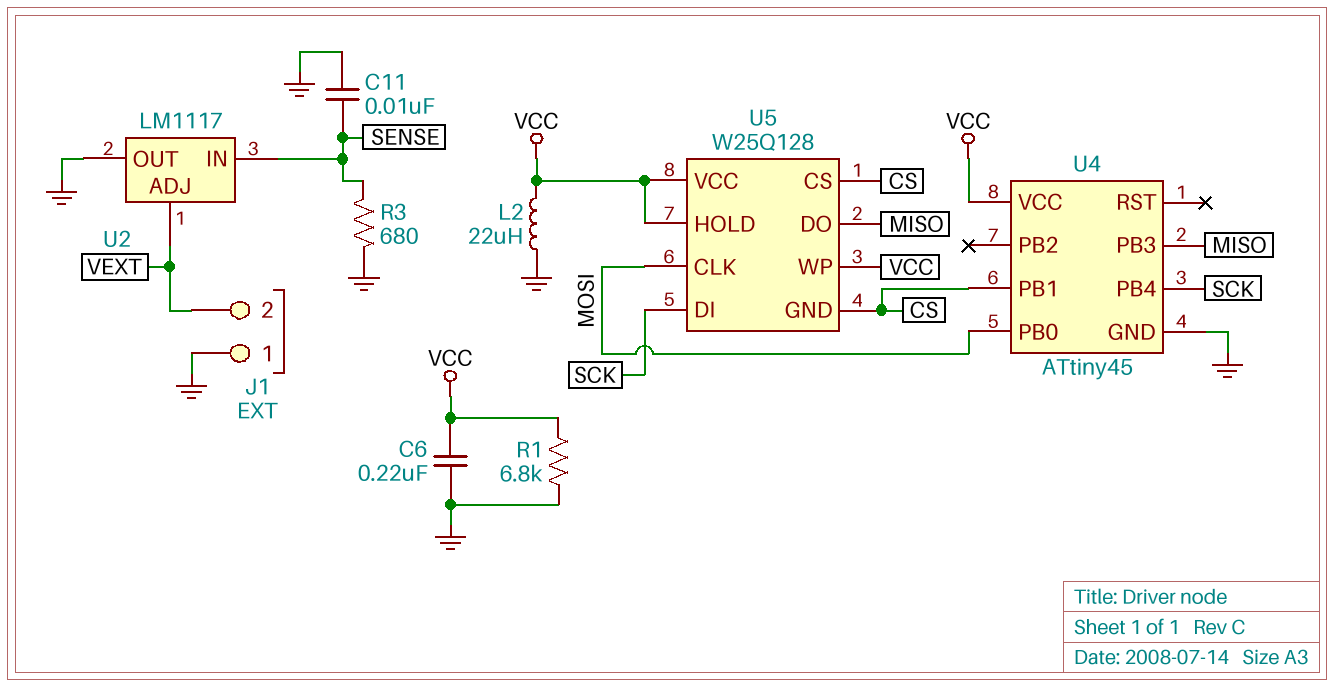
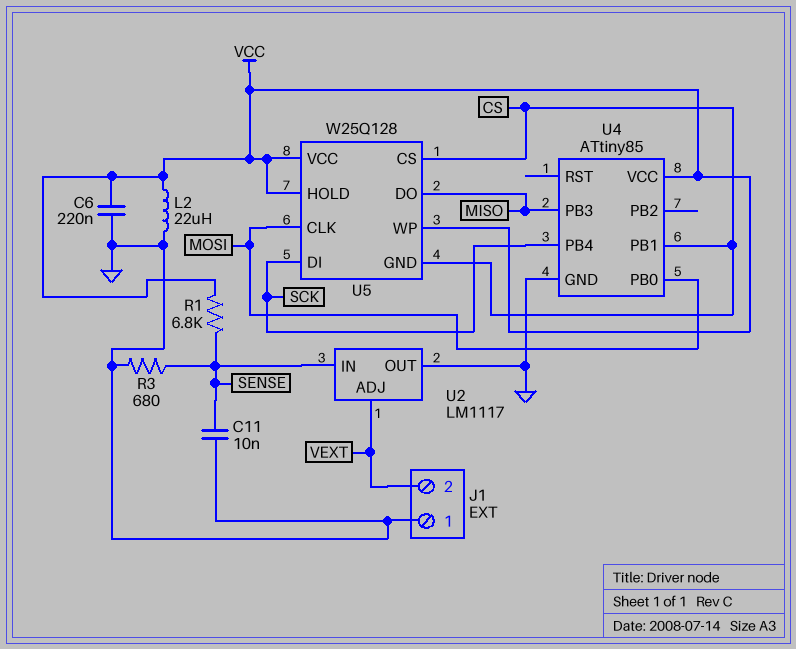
R1: 6.8k (GND, VCC) -> 6.8k (SENSE, VCC)
U4: ATtiny45 -> ATtiny85

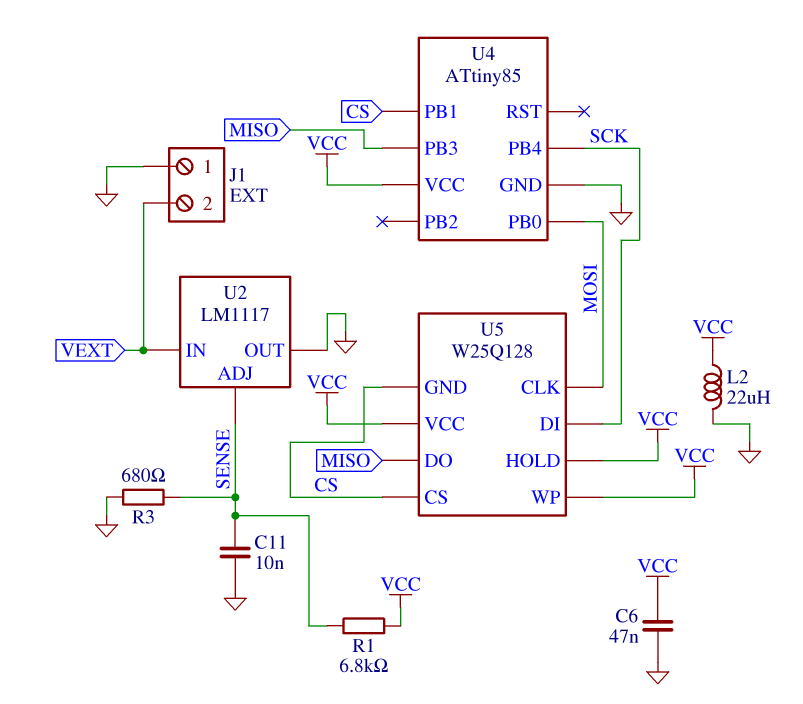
C6: 220nF (GND, VCC) -> 47nF (GND, VCC)
U2 pin ADJ: VEXT -> SENSE
U2 pin IN: SENSE -> VEXT

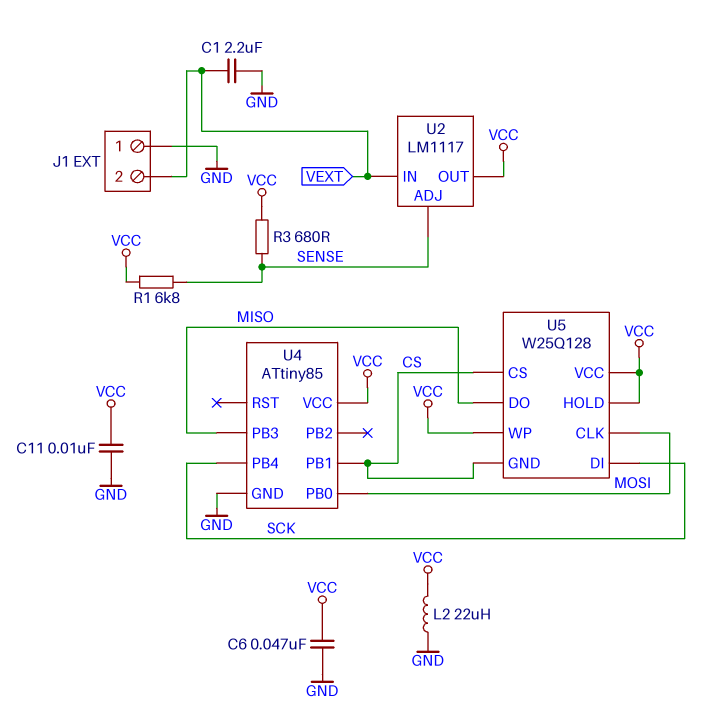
C1: none -> 2.2uF (GND, VEXT)
C11: 10nF (GND, SENSE) -> 10nF (GND, VCC)
R3: 680 (GND, SENSE) -> 680 (SENSE, VCC)
U2 pin OUT: GND -> VCC

